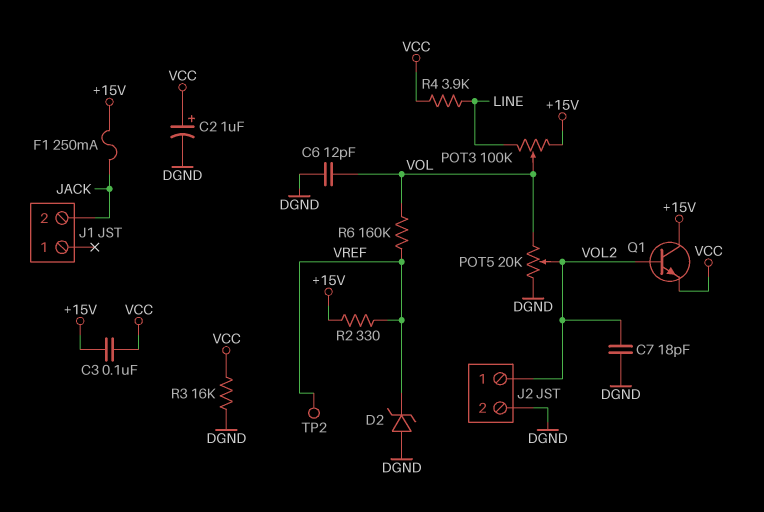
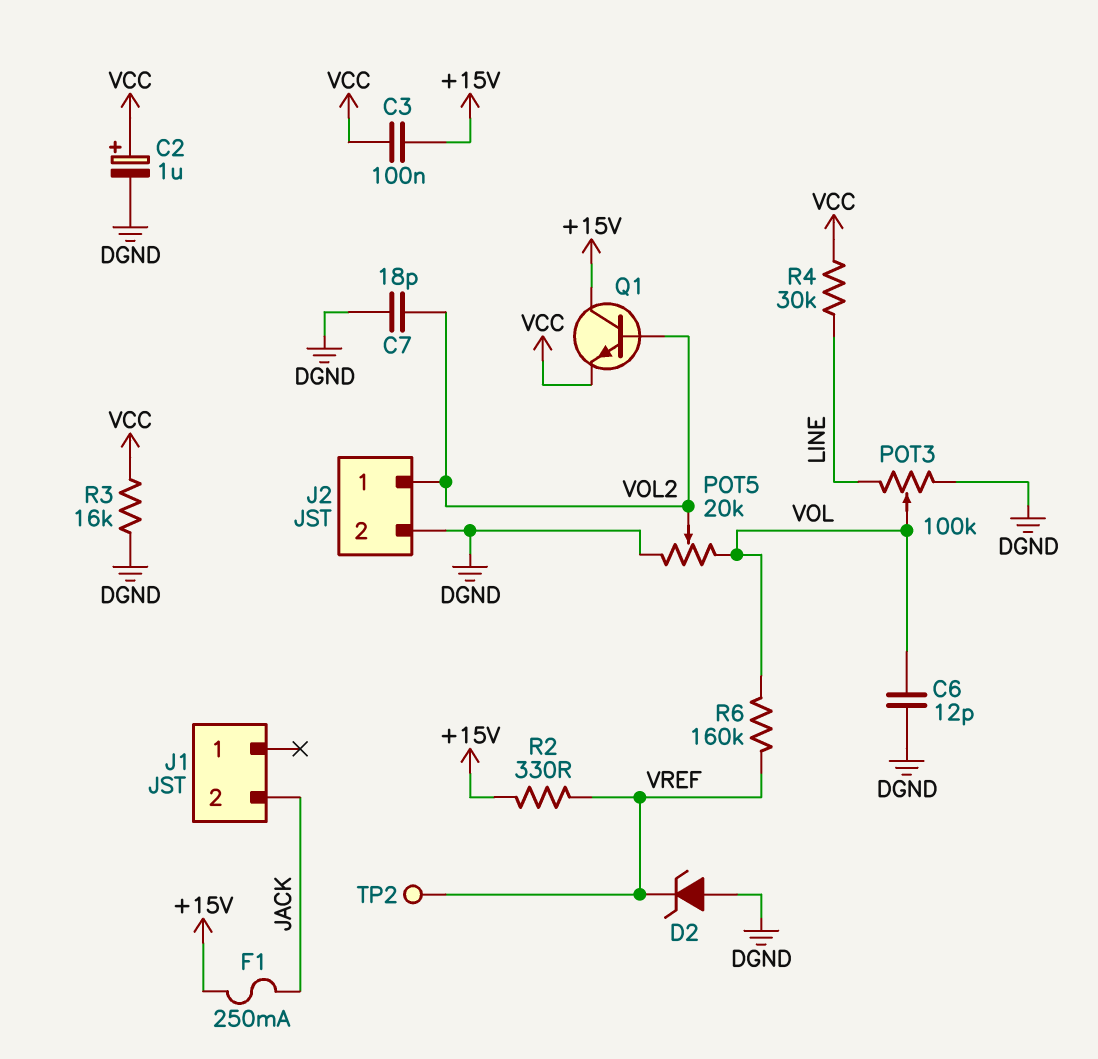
POT3: 100k (+15V, LINE, wiper VOL) -> 100k (DGND, LINE, wiper VOL)
R4: 3.9k (LINE, VCC) -> 30k (LINE, VCC)

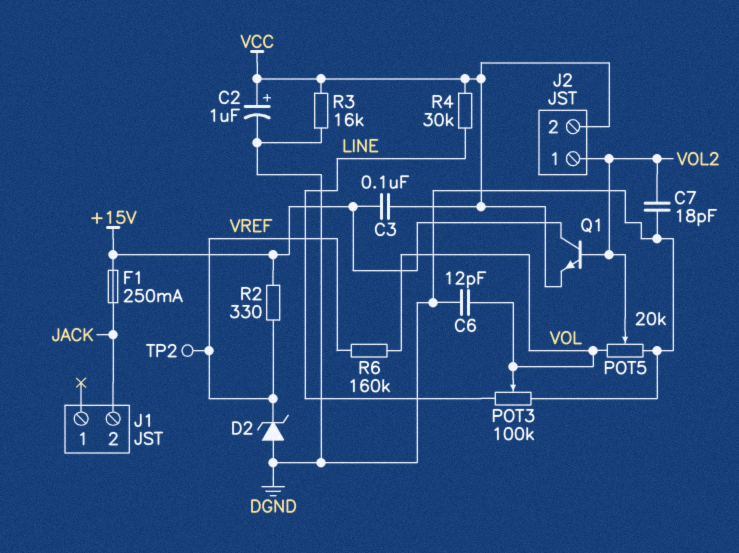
J2 pin 2: DGND -> VCC

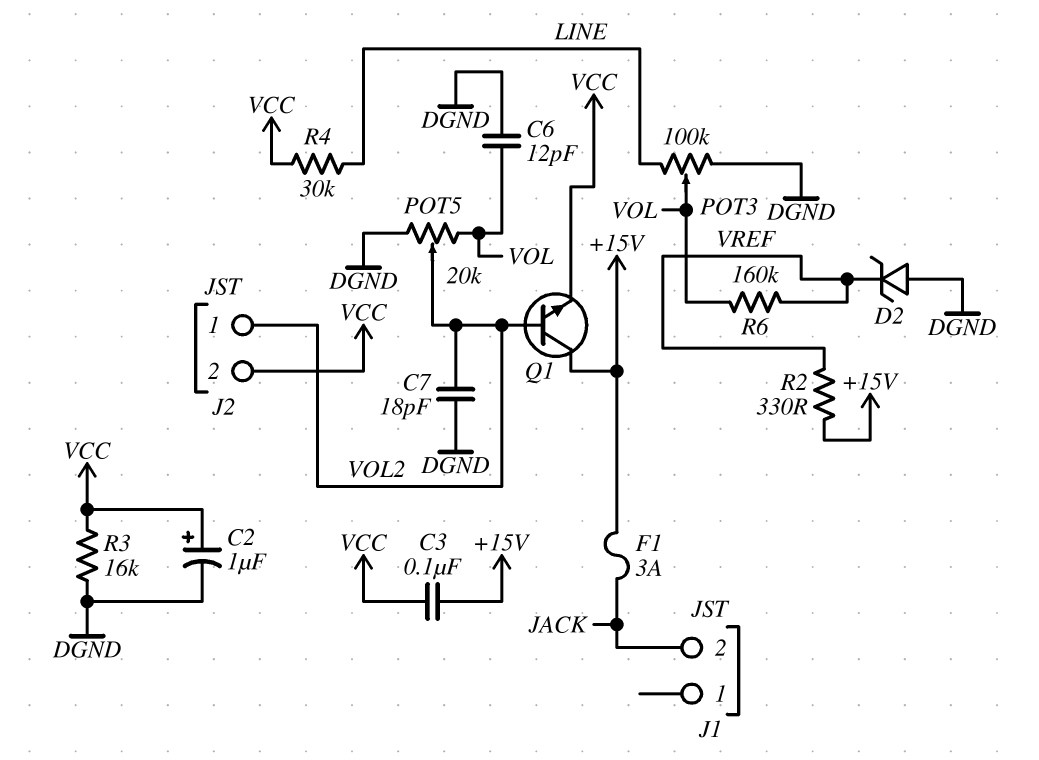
F1: 250mA (+15V, JACK) -> 3A (+15V, JACK)
TP2: test point (VREF) -> none

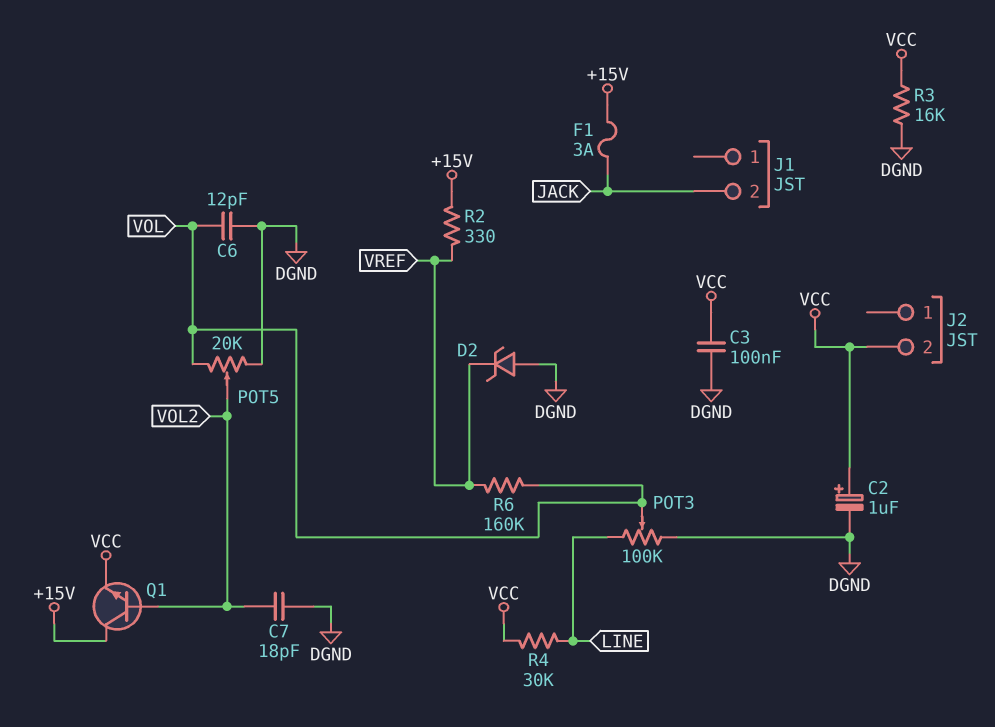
C3: 100nF (+15V, VCC) -> 100nF (DGND, VCC)
J2 pin 1: VOL2 -> none

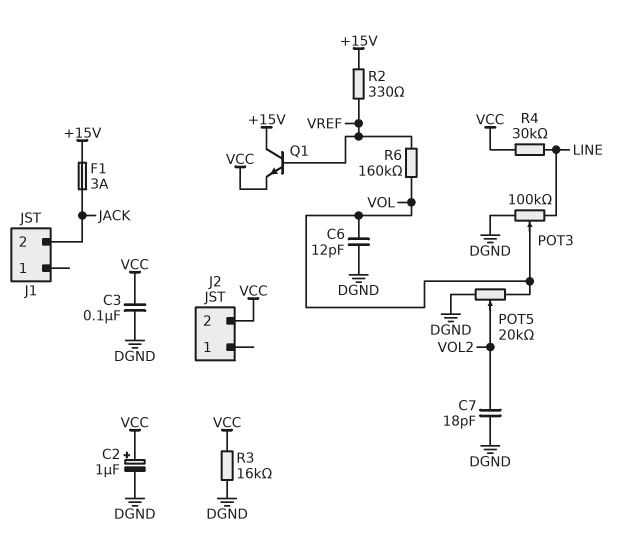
D2: zener (A DGND, K VREF) -> none
Q1: NPN (B VOL2, C +15V, E VCC) -> NPN (B VREF, C +15V, E VCC)

